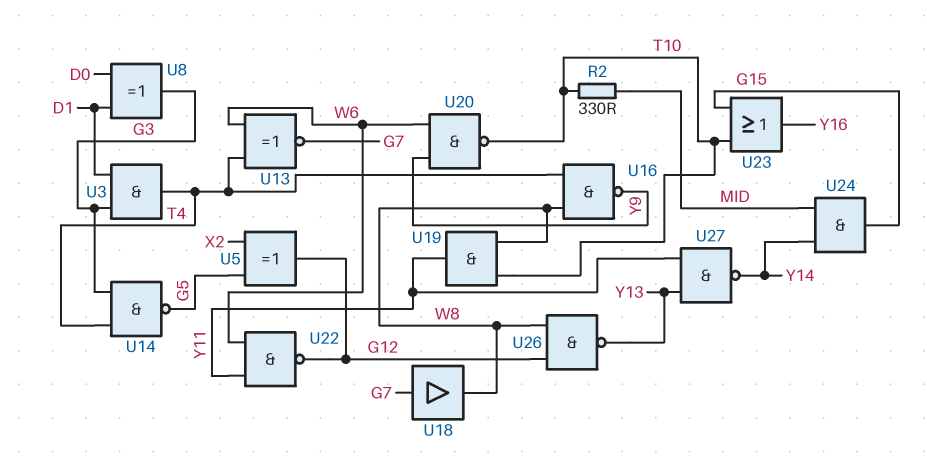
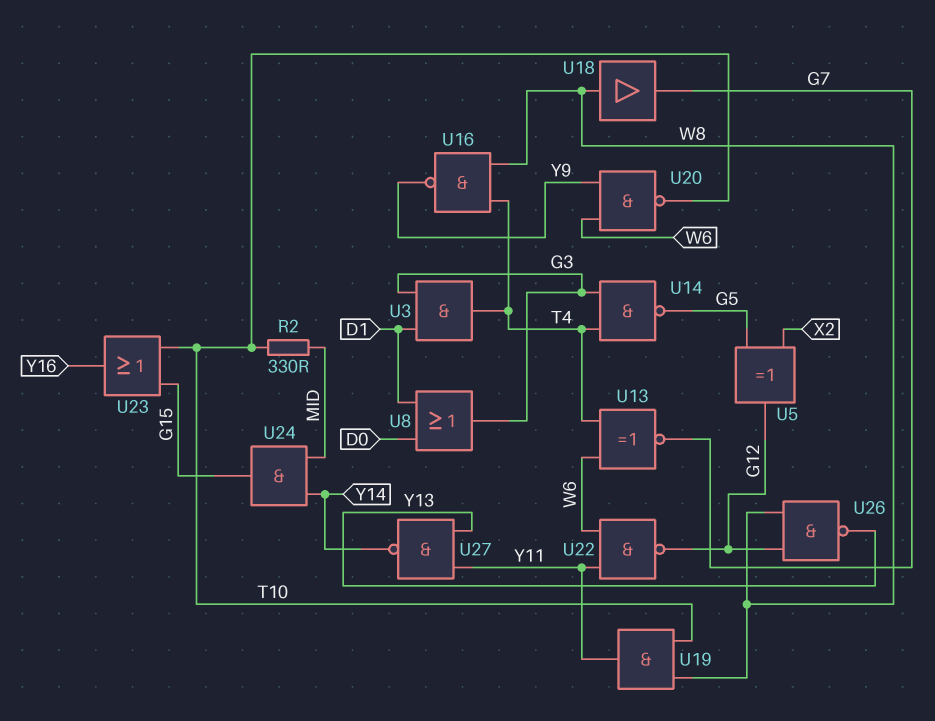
U8: XOR (in D0, in D1, out G3) -> OR (in D0, in D1, out G3)
U18: buffer (in G7, out W8) -> buffer (in W8, out G7)

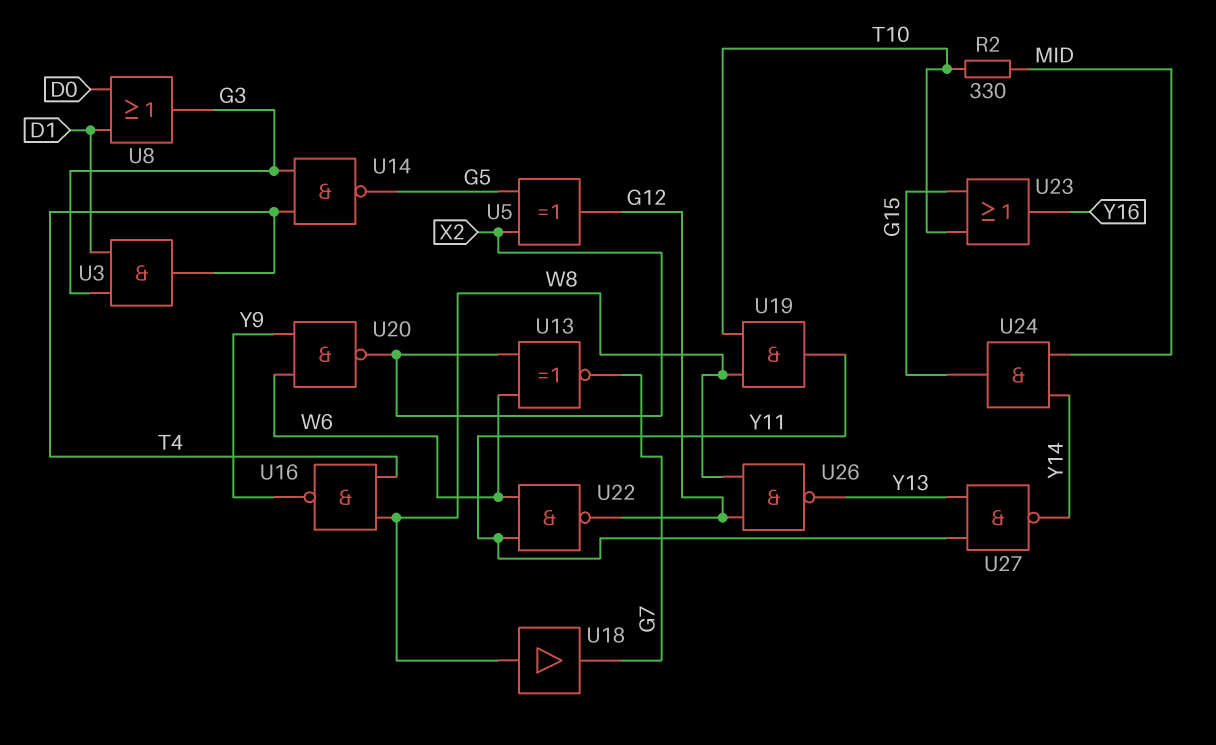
U13: XNOR (in T4, in W6, out G7) -> XNOR (in W6, in X2, out G7)
U20: NAND (in W6, in Y9, out T10) -> NAND (in W6, in Y9, out X2)

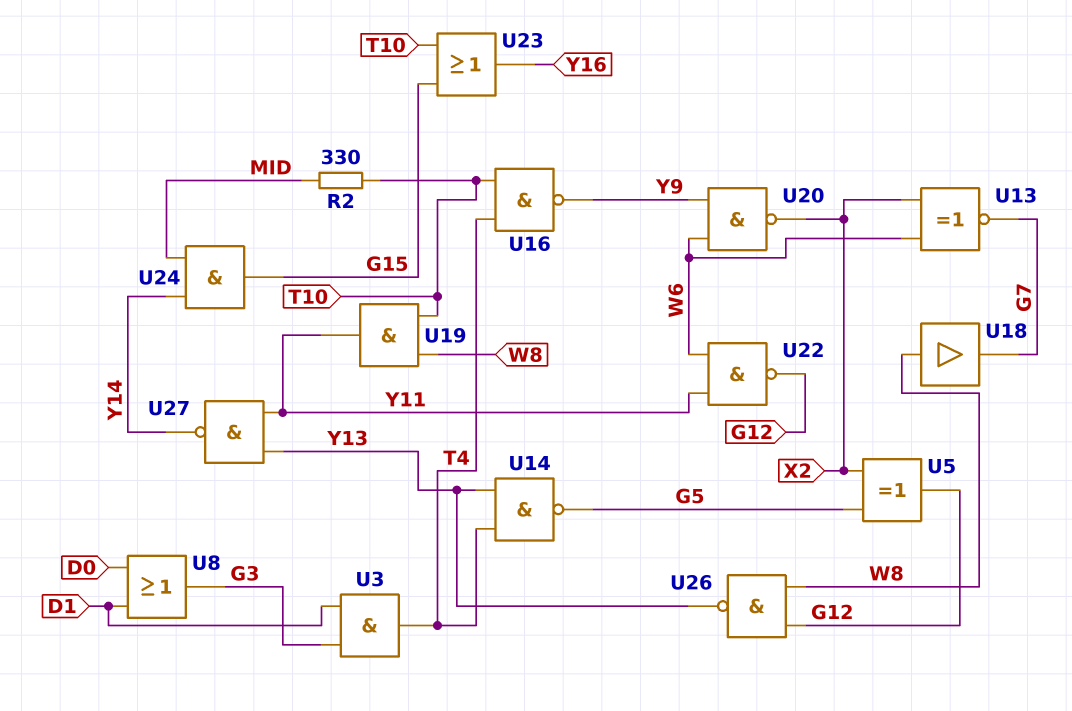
U14: NAND (in G3, in T4, out G5) -> NAND (in T4, in Y13, out G5)
U16: NAND (in T4, in W8, out Y9) -> NAND (in T4, in T10, out Y9)

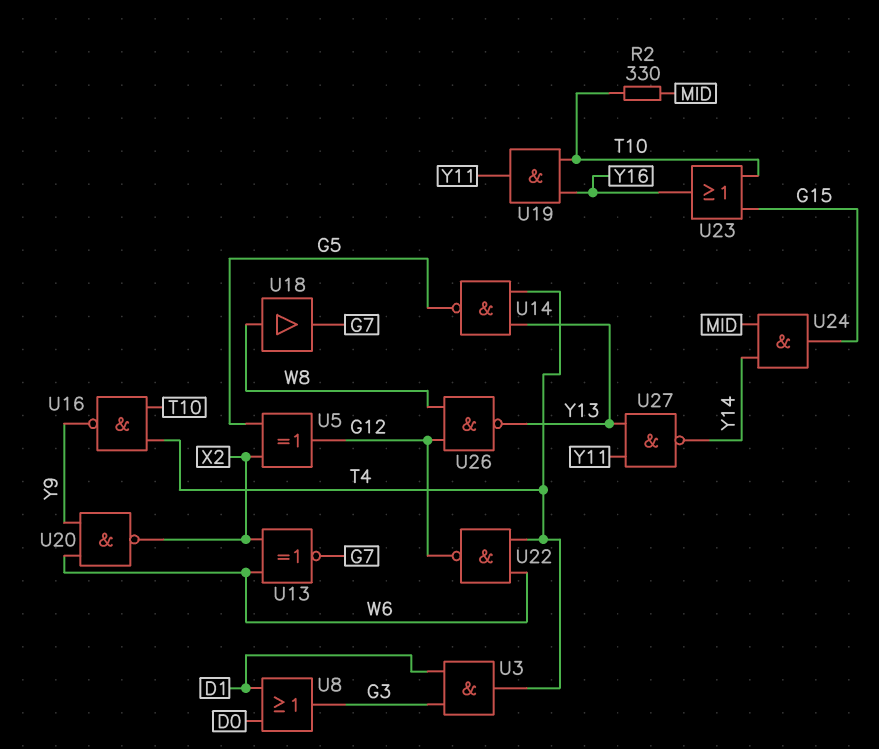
U19: AND (in T10, in W8, out Y11) -> AND (in T10, in Y16, out Y11)
U22: NAND (in W6, in Y11, out G12) -> NAND (in T4, in W6, out G12)

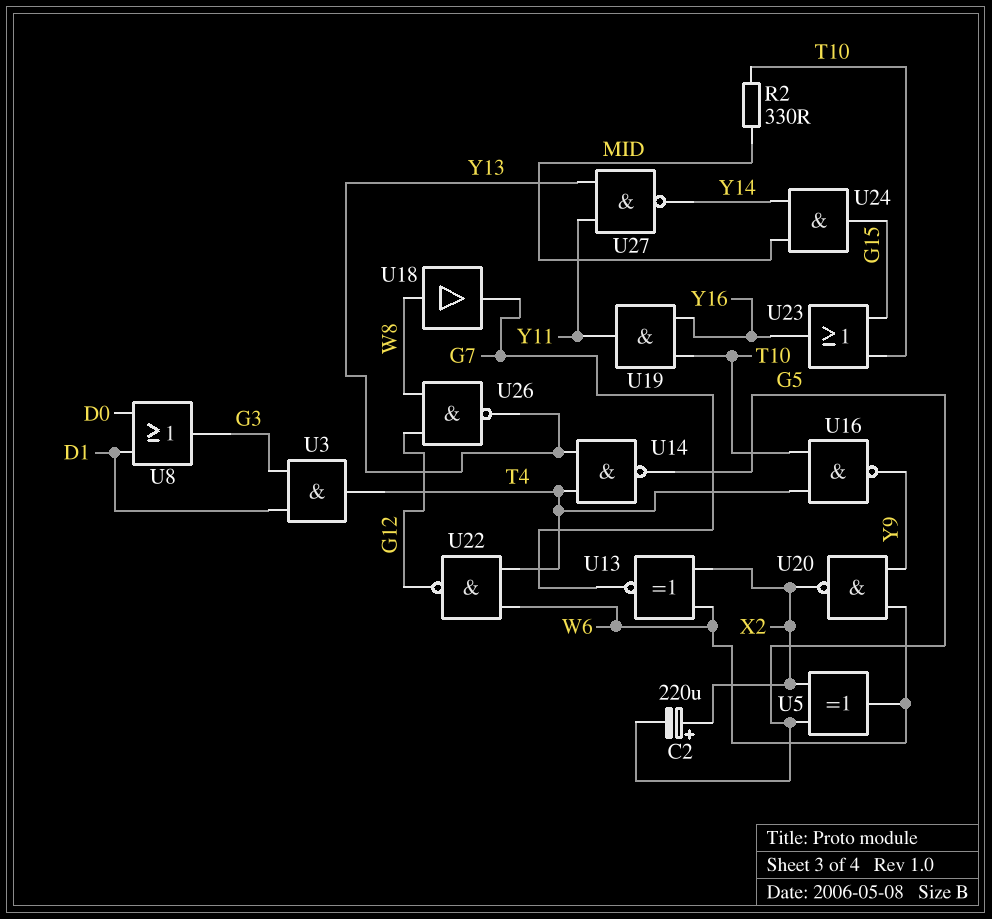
C2: none -> 220uF (plus X2, minus G5)
U5: XOR (in G5, in X2, out G12) -> XOR (in G5, in X2, out W6)

